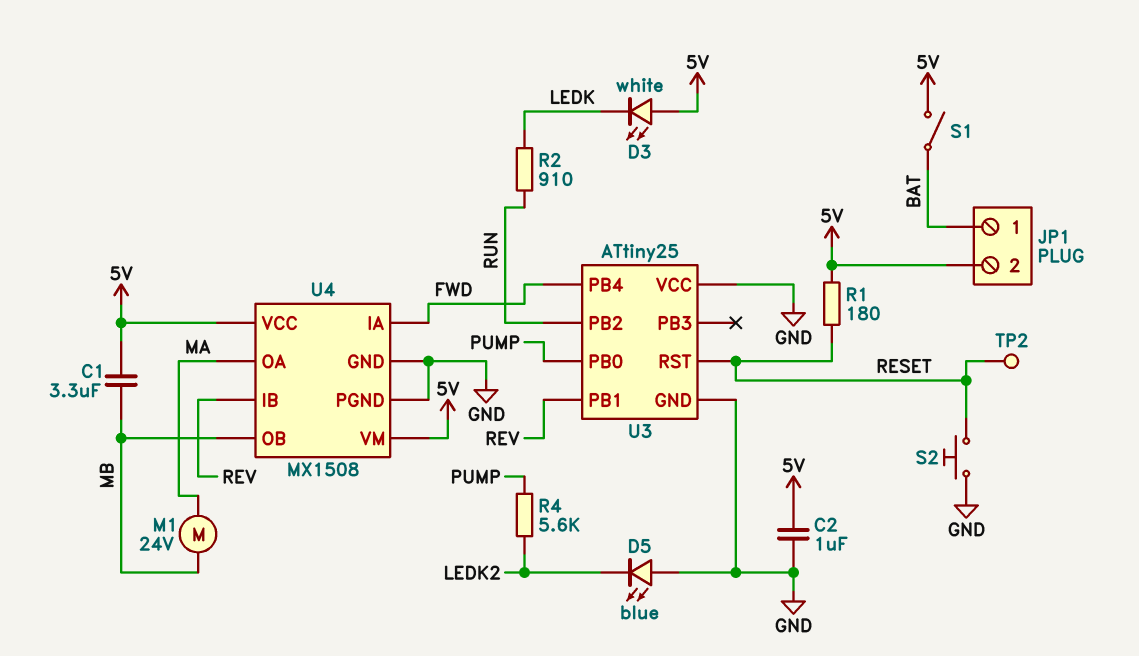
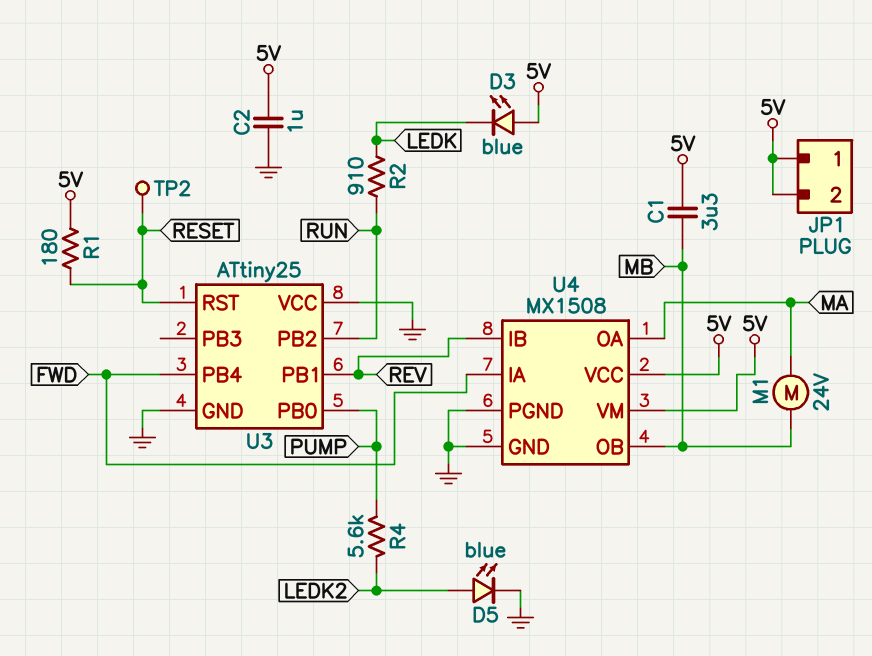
D3: LED white (A 5V, K LEDK) -> LED blue (A 5V, K LEDK)
D5: LED blue (A GND, K LEDK2) -> LED blue (A LEDK2, K GND)
JP1 pin 1: BAT -> 5V
S1: switch (5V, BAT) -> none
S2: button (GND, RESET) -> none

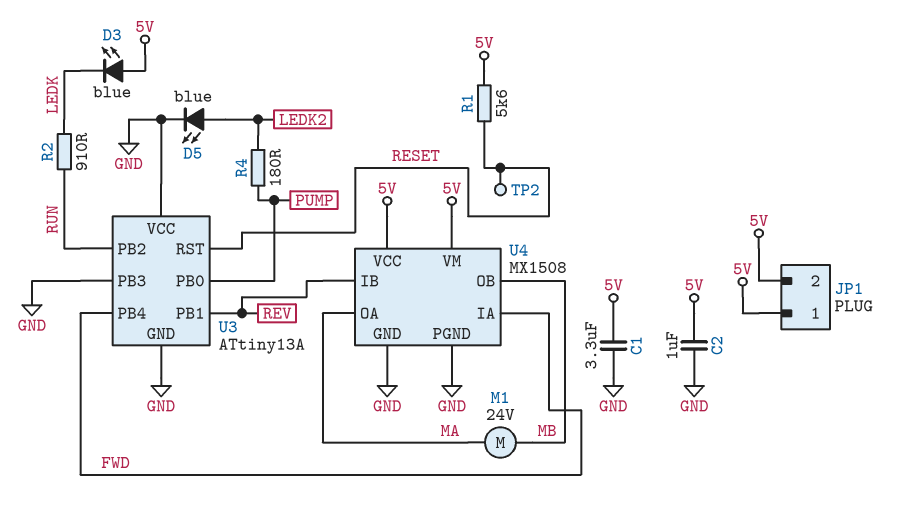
C1: 3.3uF (5V, MB) -> 3.3uF (5V, GND)
R1: 180 (5V, RESET) -> 5.6k (5V, RESET)
R4: 5.6k (LEDK2, PUMP) -> 180 (LEDK2, PUMP)
U3: ATtiny25 -> ATtiny13A
U3 pin PB3: none -> GND

